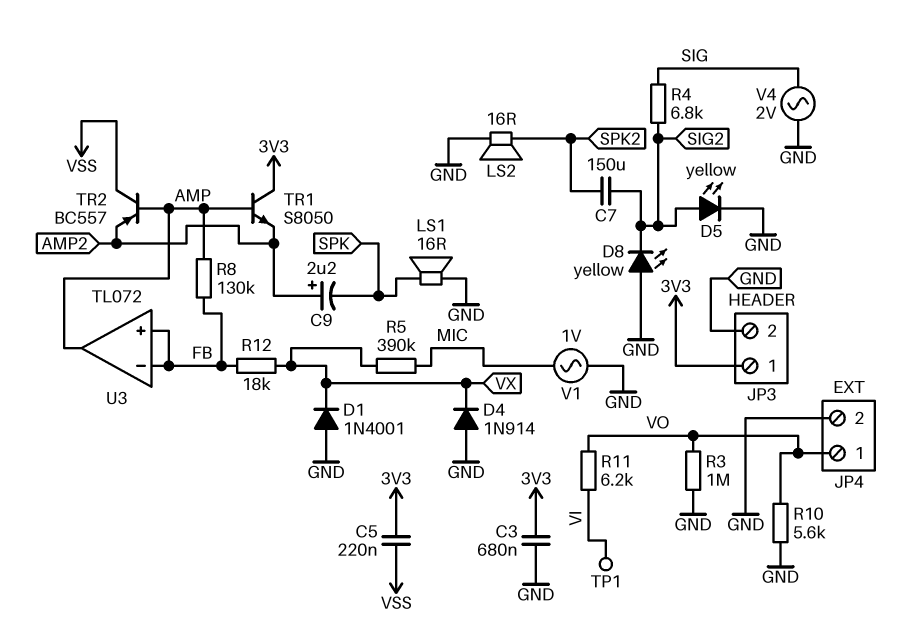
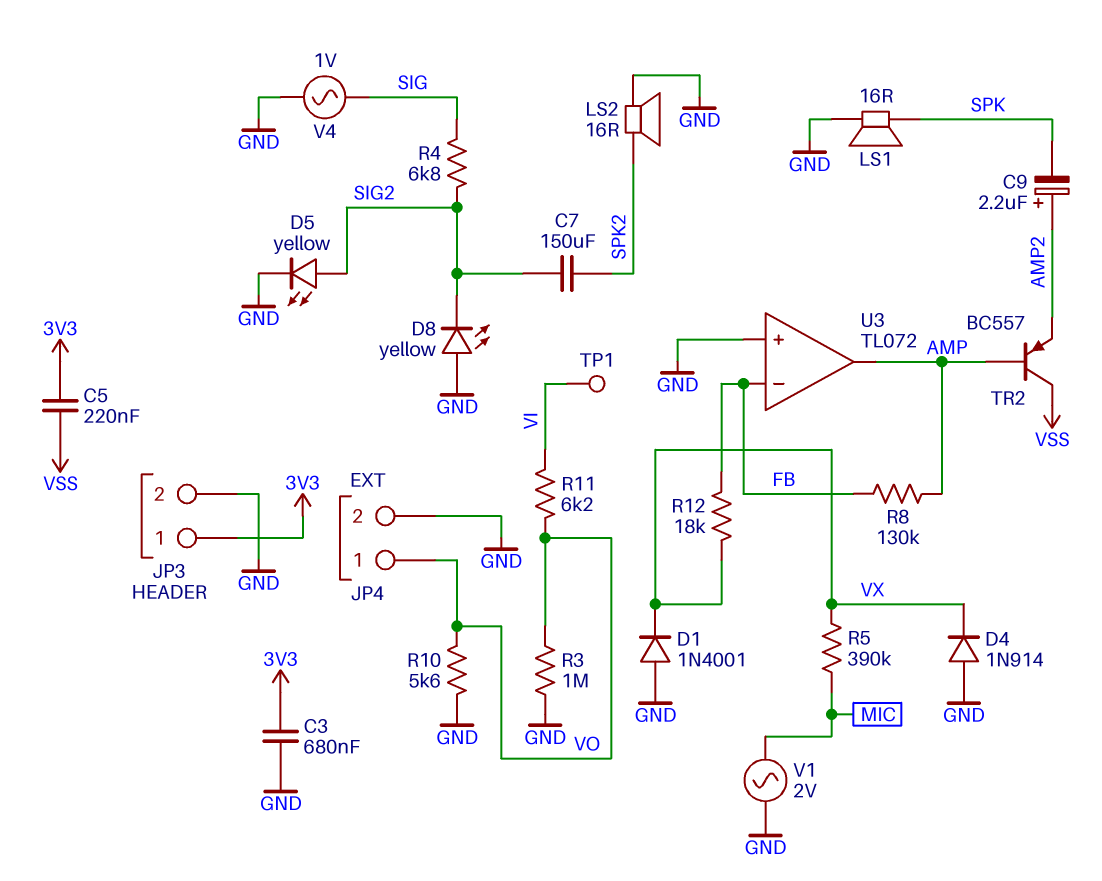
TR1: NPN S8050 (B AMP, C 3V3, E AMP2) -> none
U3 pin in+: FB -> GND
V1: AC 1V (GND, MIC) -> AC 2V (GND, MIC)
V4: AC 2V (GND, SIG) -> AC 1V (GND, SIG)

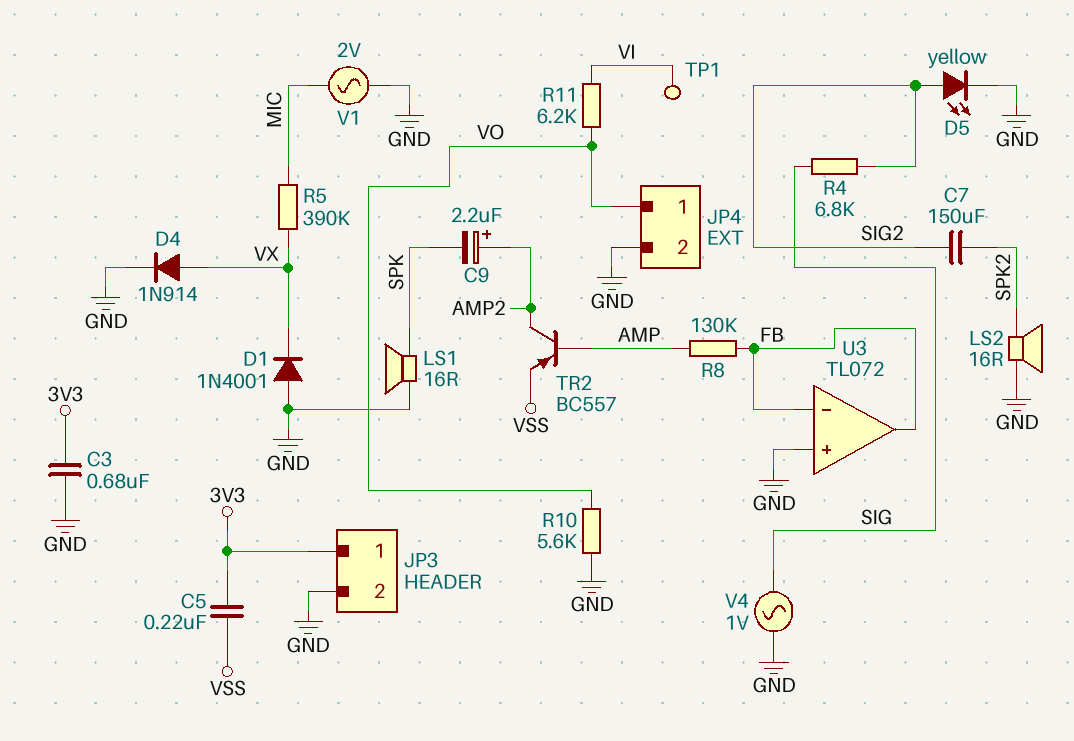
D4: diode 1N914 (A GND, K VX) -> diode 1N914 (A VX, K GND)
D8: LED yellow (A GND, K SIG2) -> none
R3: 1M (GND, VO) -> none
R12: 18k (FB, VX) -> none
TR2: PNP BC557 (B AMP, C VSS, E AMP2) -> PNP BC557 (B AMP, C AMP2, E VSS)
U3 pin out: AMP -> FB

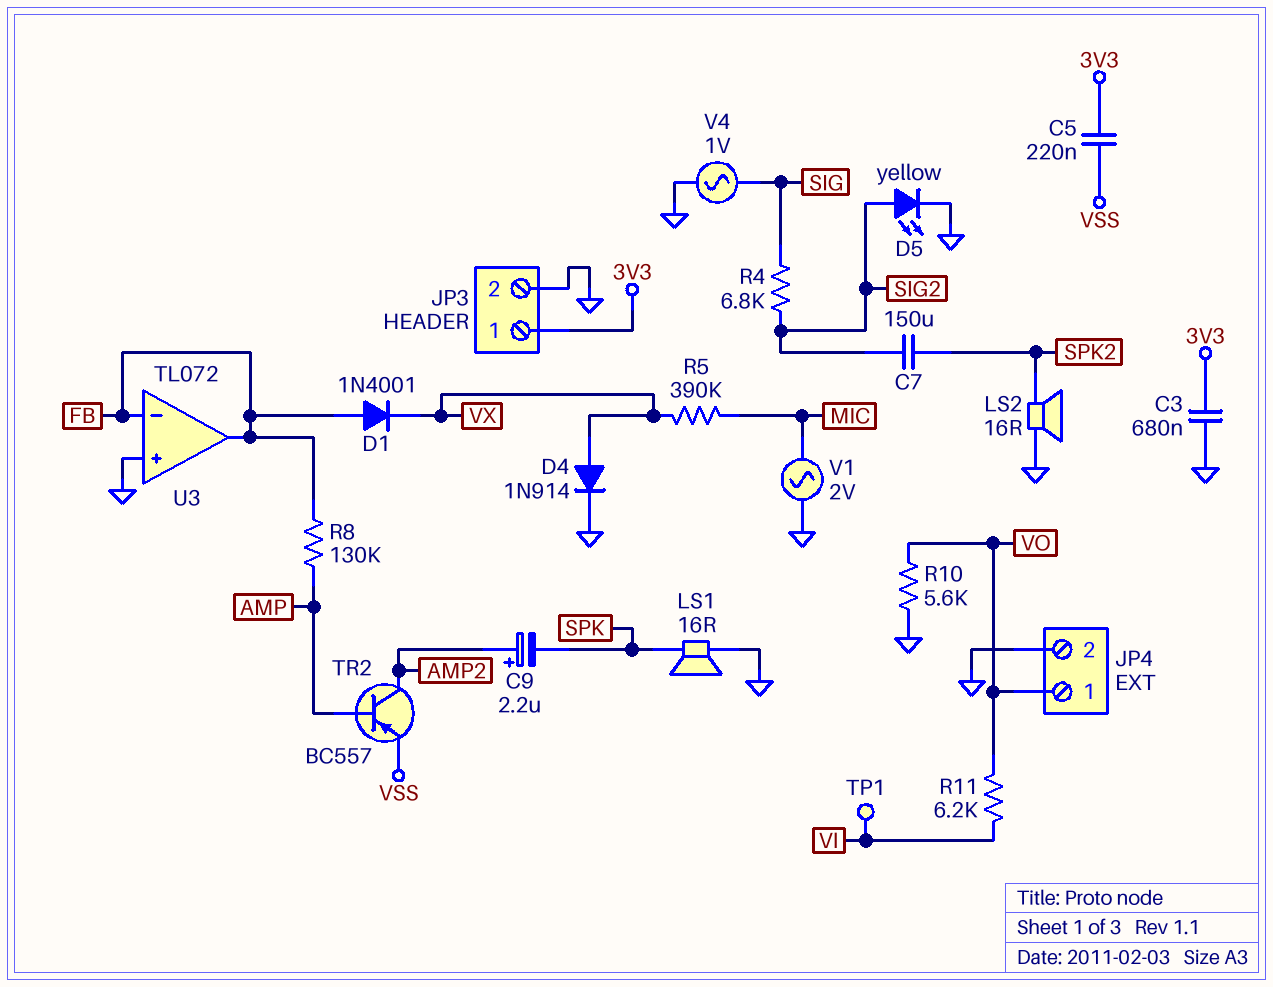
D1: diode 1N4001 (A GND, K VX) -> diode 1N4001 (A FB, K VX)

